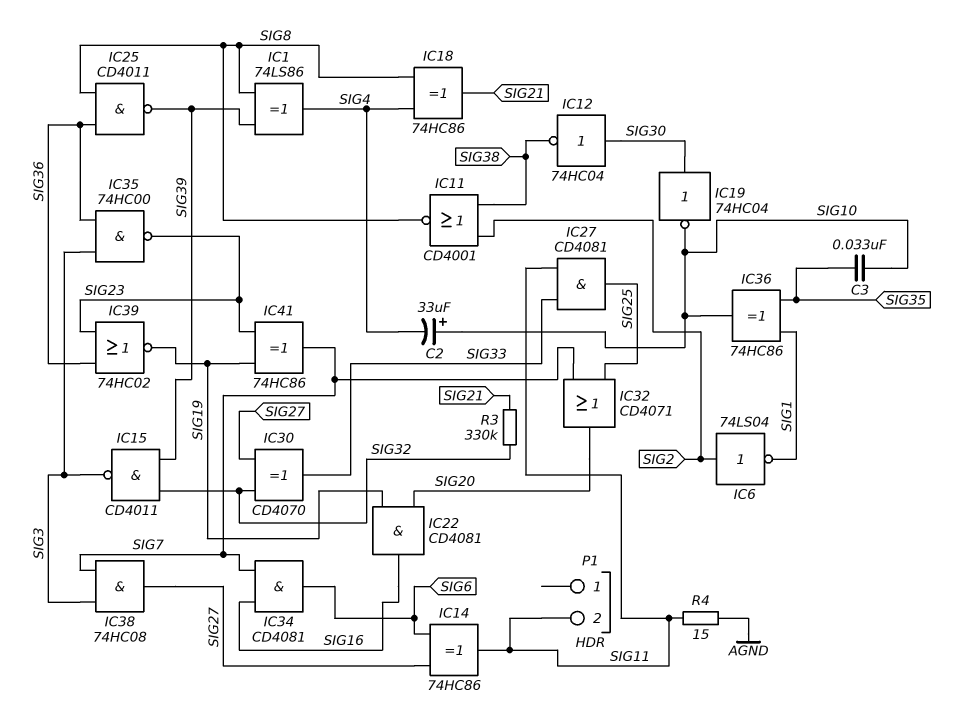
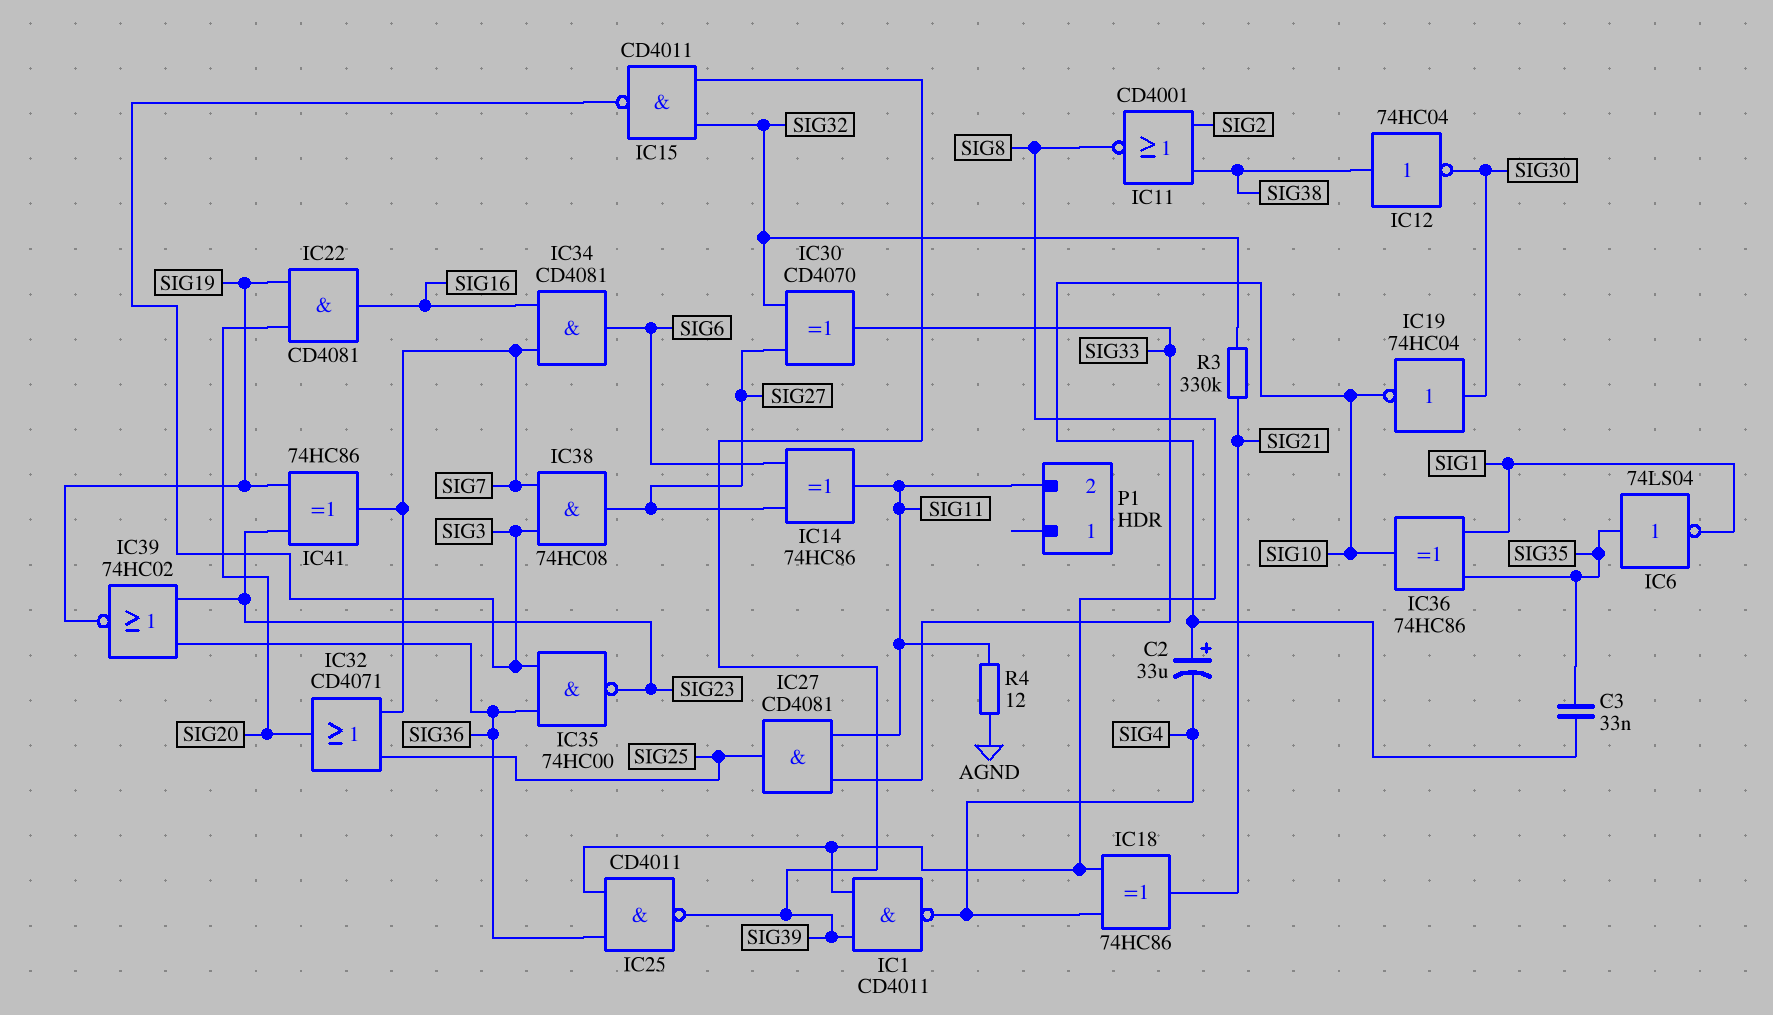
IC1: XOR 74LS86 (in SIG8, in SIG39, out SIG4) -> NAND CD4011 (in SIG8, in SIG39, out SIG4)
IC6: NOT 74LS04 (in SIG2, out SIG1) -> NOT 74LS04 (in SIG35, out SIG1)
IC12: NOT 74HC04 (in SIG30, out SIG38) -> NOT 74HC04 (in SIG38, out SIG30)
R4: 15 (AGND, SIG11) -> 12 (AGND, SIG11)

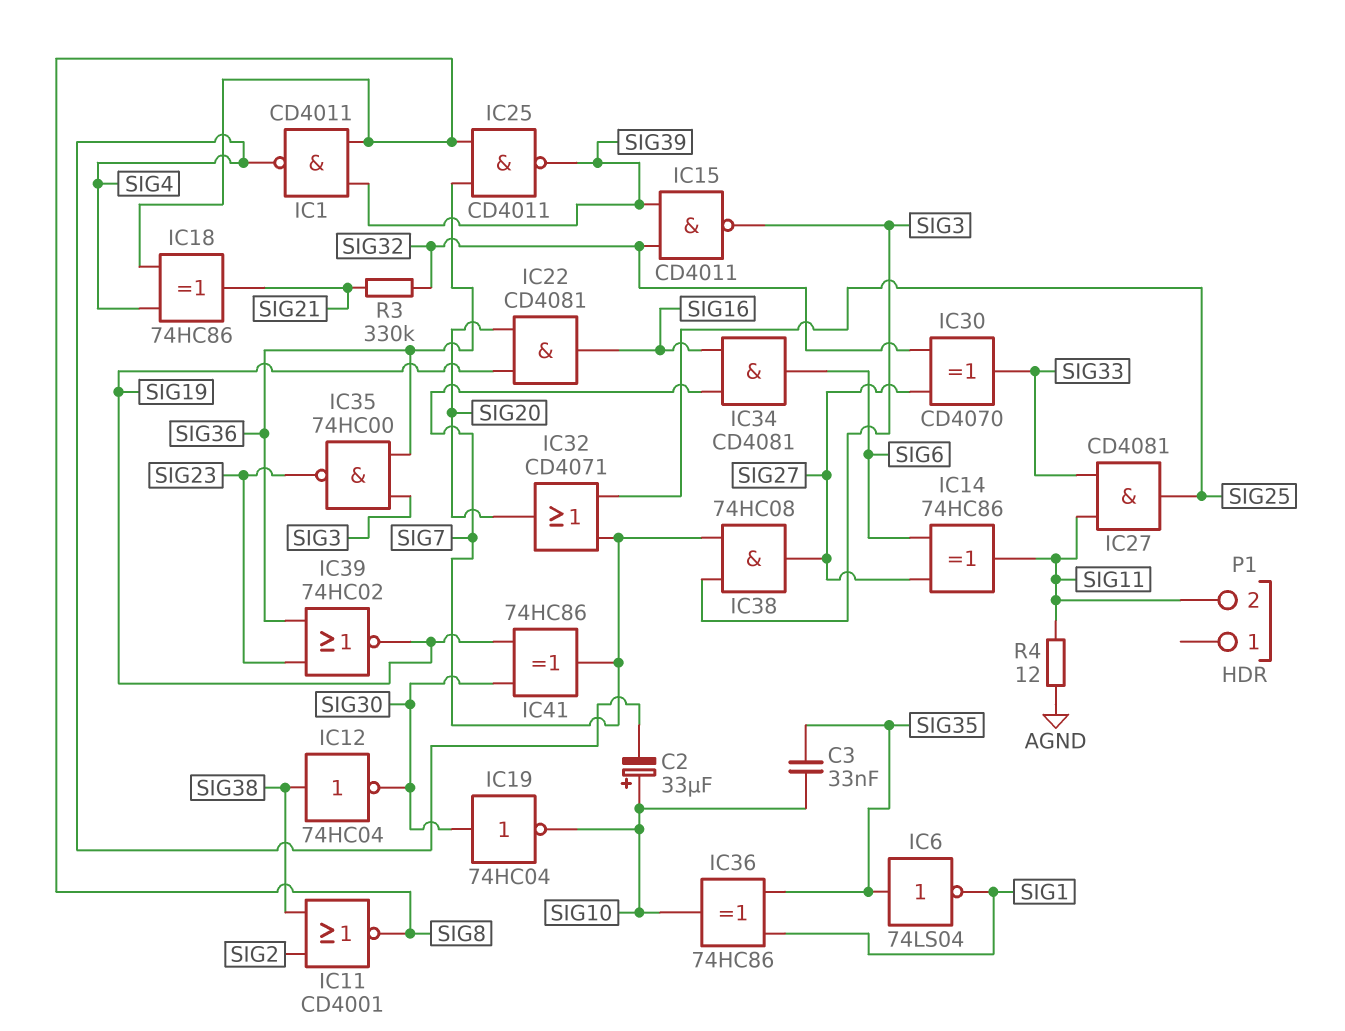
IC41: XOR 74HC86 (in SIG19, in SIG23, out SIG7) -> XOR 74HC86 (in SIG19, in SIG30, out SIG7)

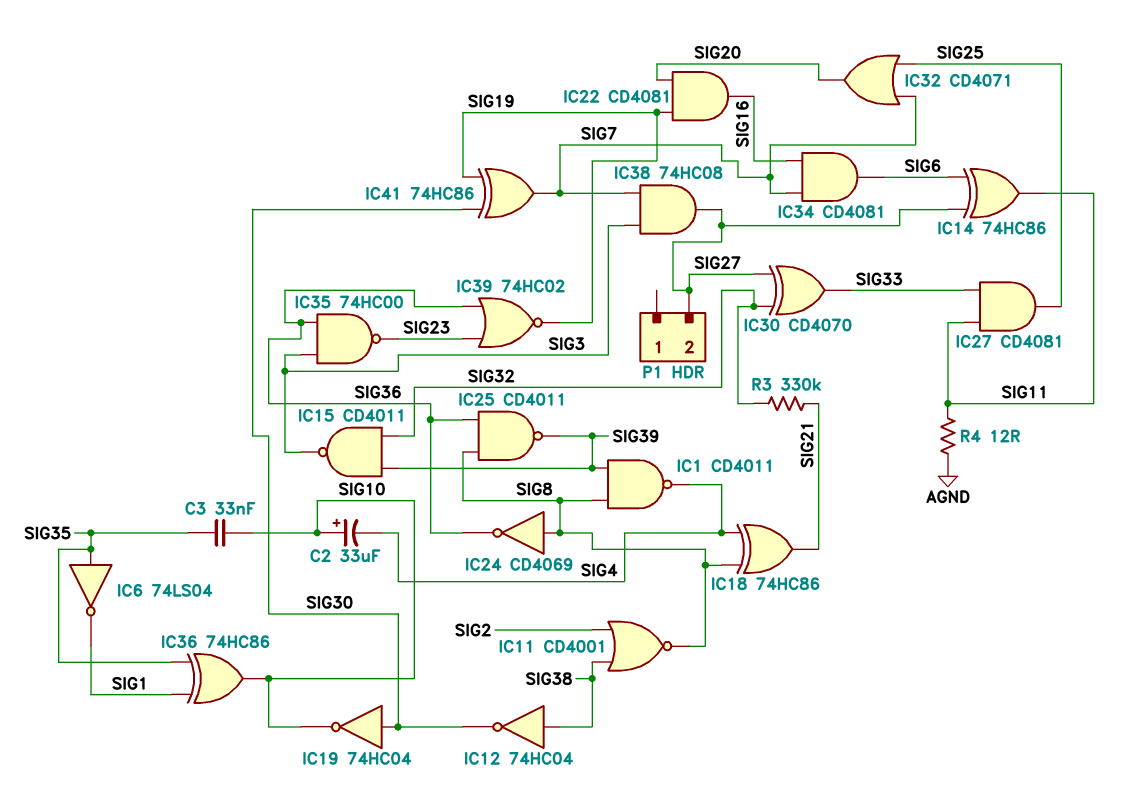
IC24: none -> NOT CD4069 (in SIG8, out SIG36)
P1 pin 2: SIG11 -> SIG27

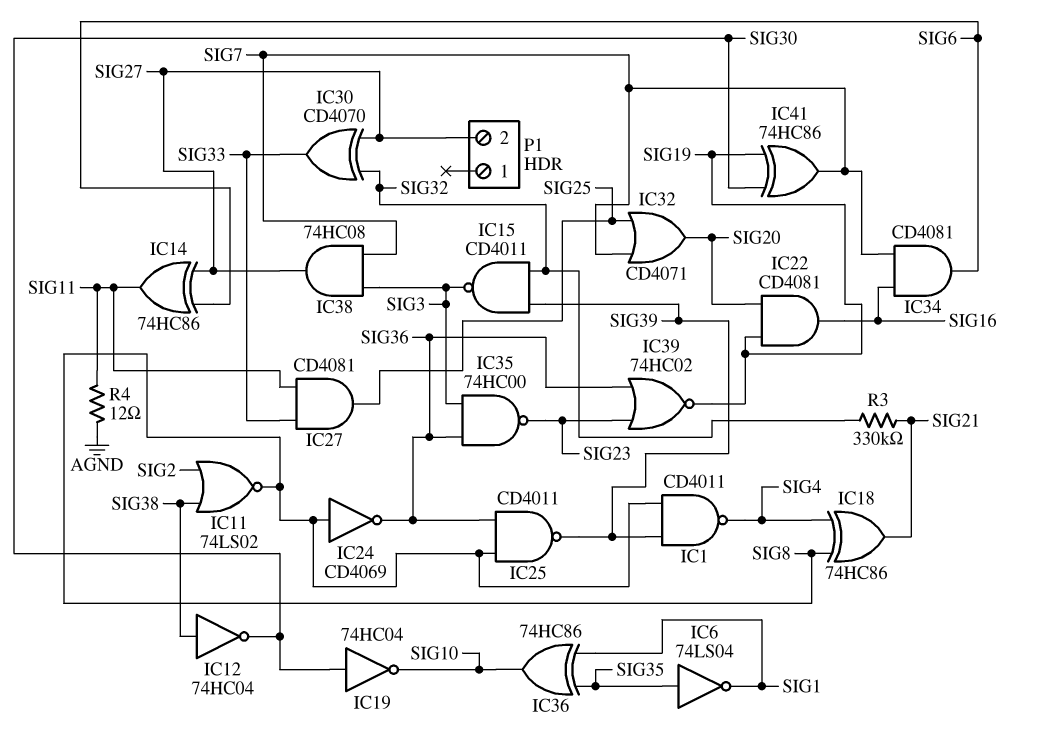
C2: 33uF (plus SIG10, minus SIG4) -> none
C3: 33nF (SIG10, SIG35) -> none
IC11: NOR CD4001 (in SIG2, in SIG38, out SIG8) -> NOR 74LS02 (in SIG2, in SIG38, out SIG8)

